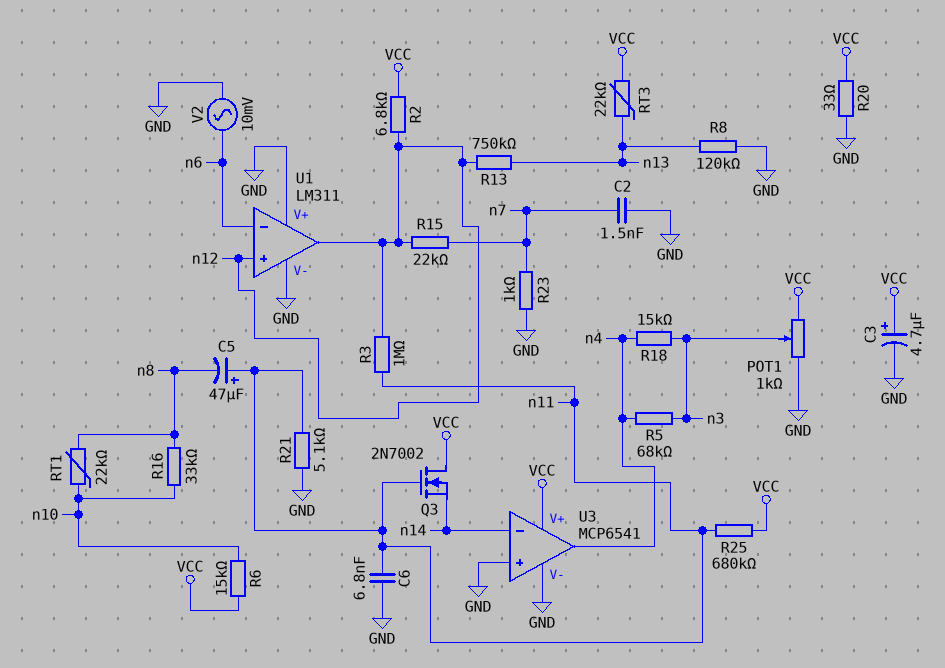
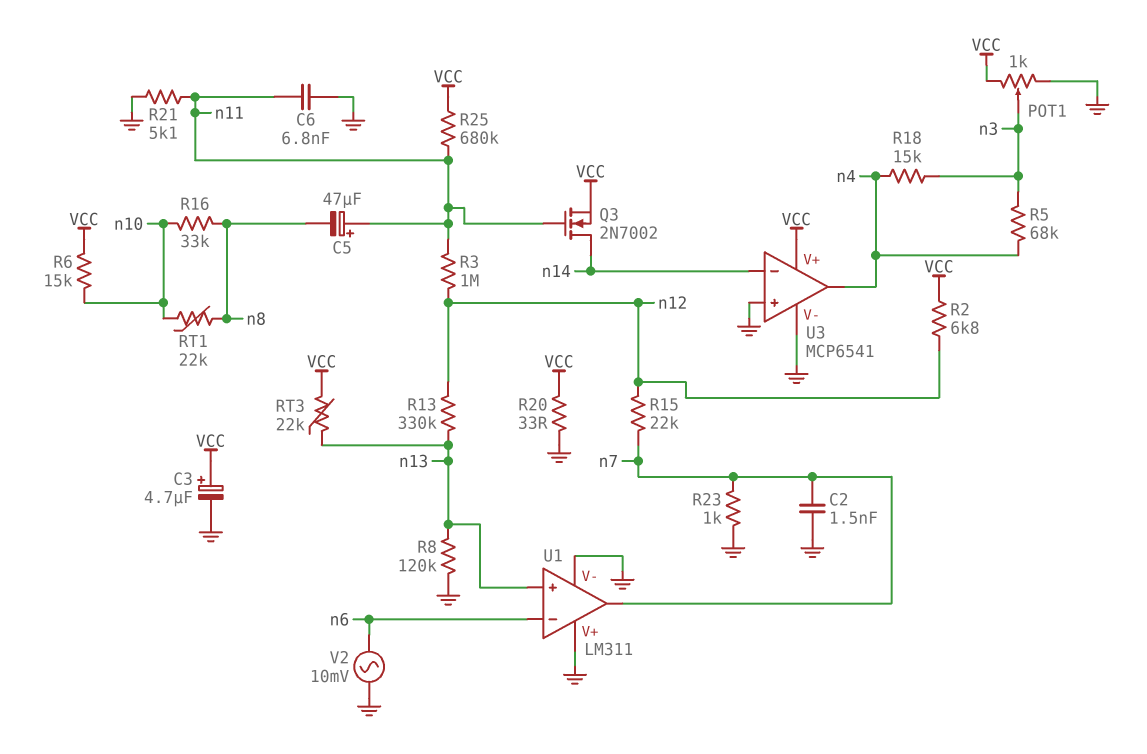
Q3: NMOS 2N7002 (G n11, D VCC, S n14) -> NMOS 2N7002 (G n11, D n14, S VCC)
R13: 750k (n12, n13) -> 330k (n12, n13)
U1 pin in+: n12 -> n13
U1 pin out: n12 -> n7

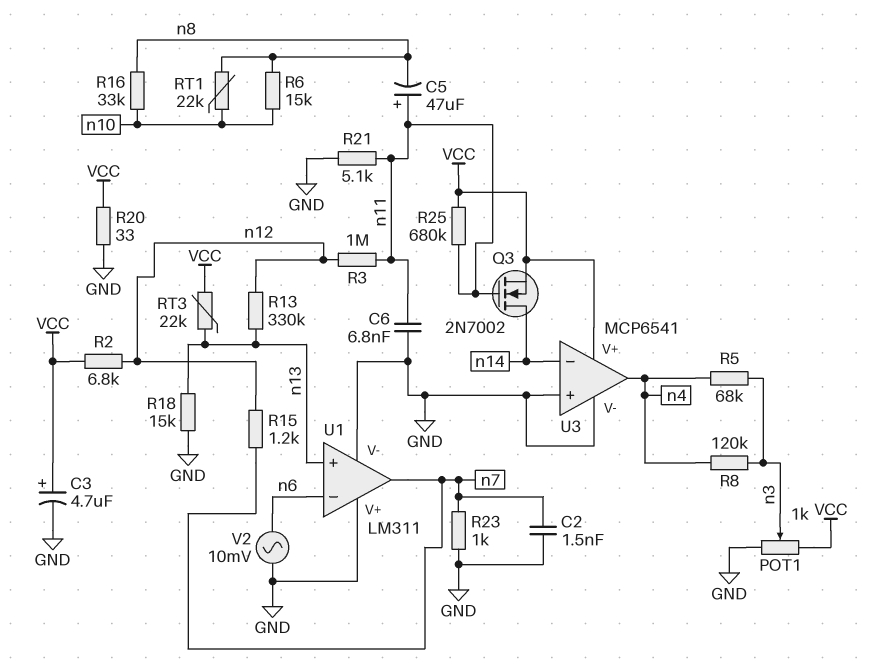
R6: 15k (VCC, n10) -> 15k (n8, n10)
R8: 120k (GND, n13) -> 120k (n3, n4)
R15: 22k (n7, n12) -> 1.2k (n7, n12)
R18: 15k (n3, n4) -> 15k (GND, n13)

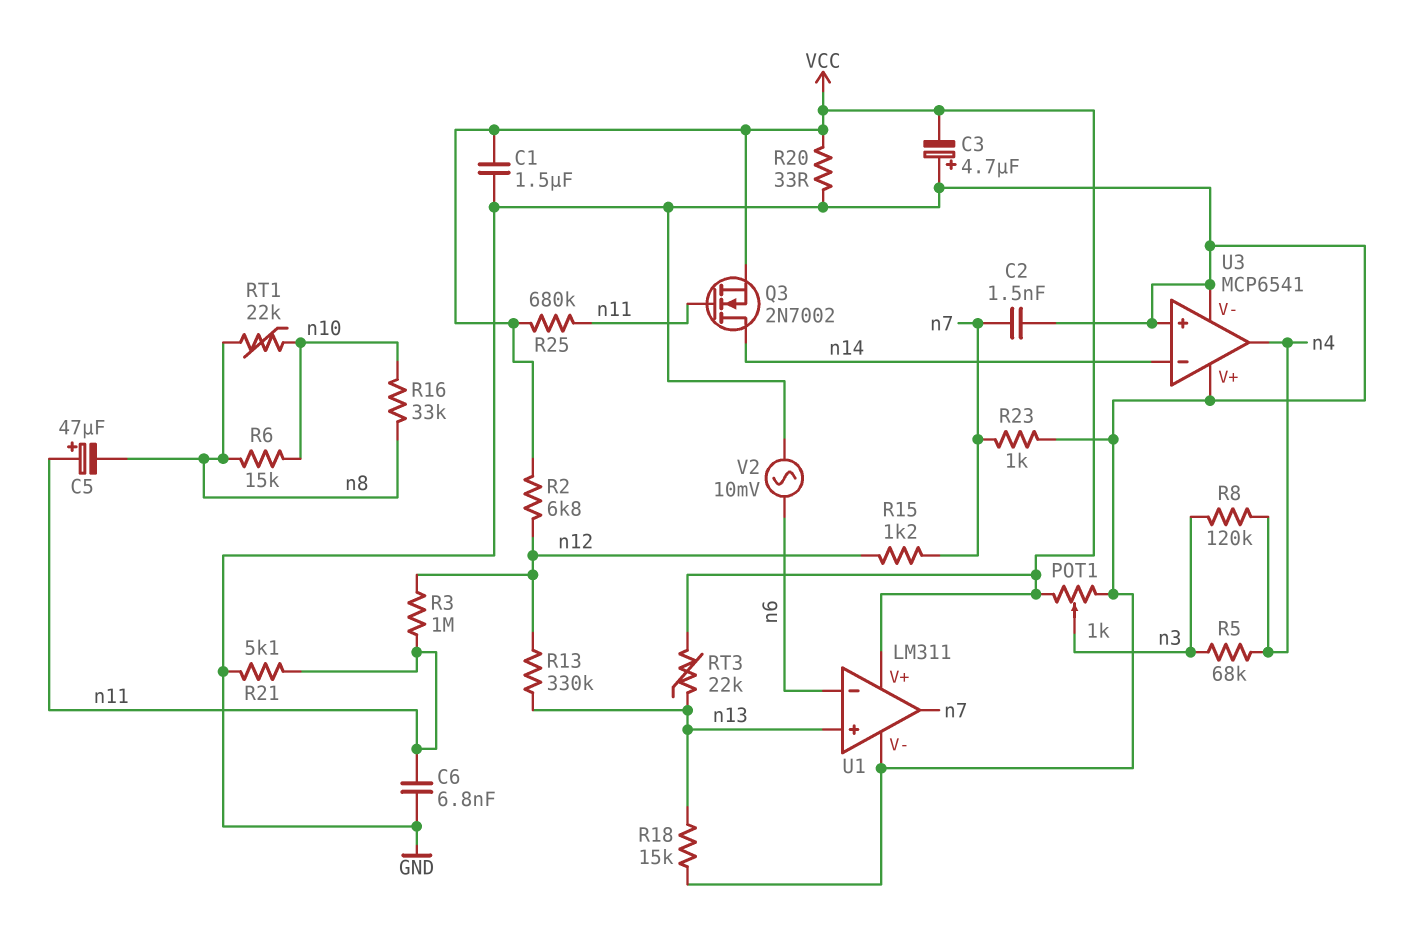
C1: none -> 1.5uF (GND, VCC)
C3: 4.7uF (plus VCC, minus GND) -> 4.7uF (plus GND, minus VCC)
U1 pin V+: GND -> VCC
U3 pin V+: VCC -> GND

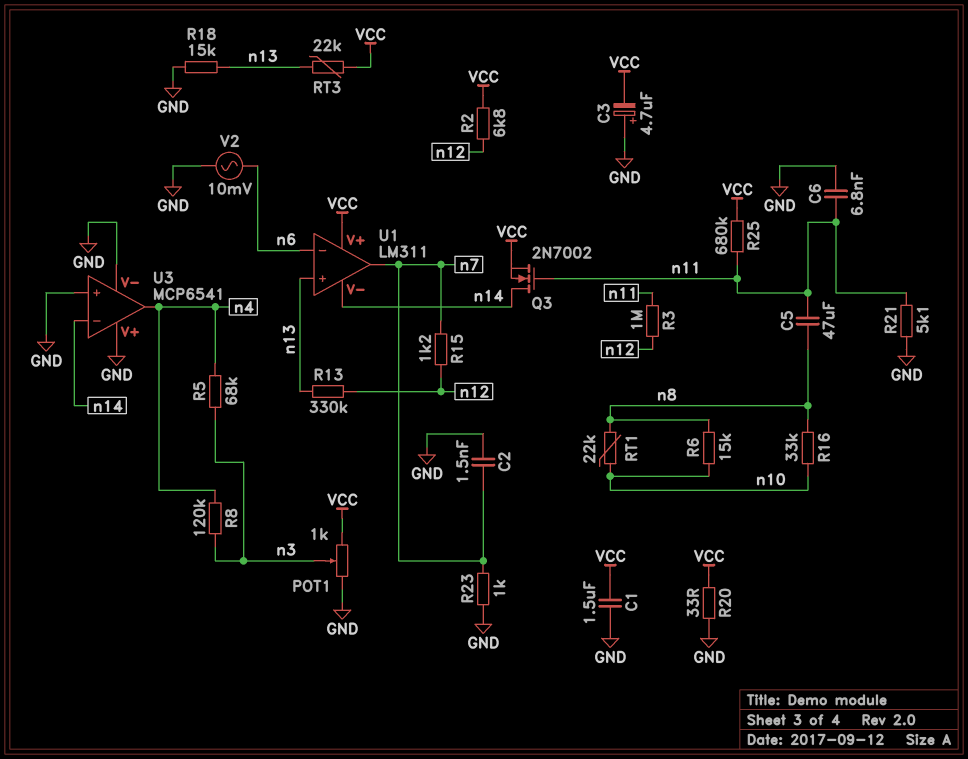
C5: 47uF (plus n11, minus n8) -> 47uF (n8, n11)
U1 pin V-: GND -> n14

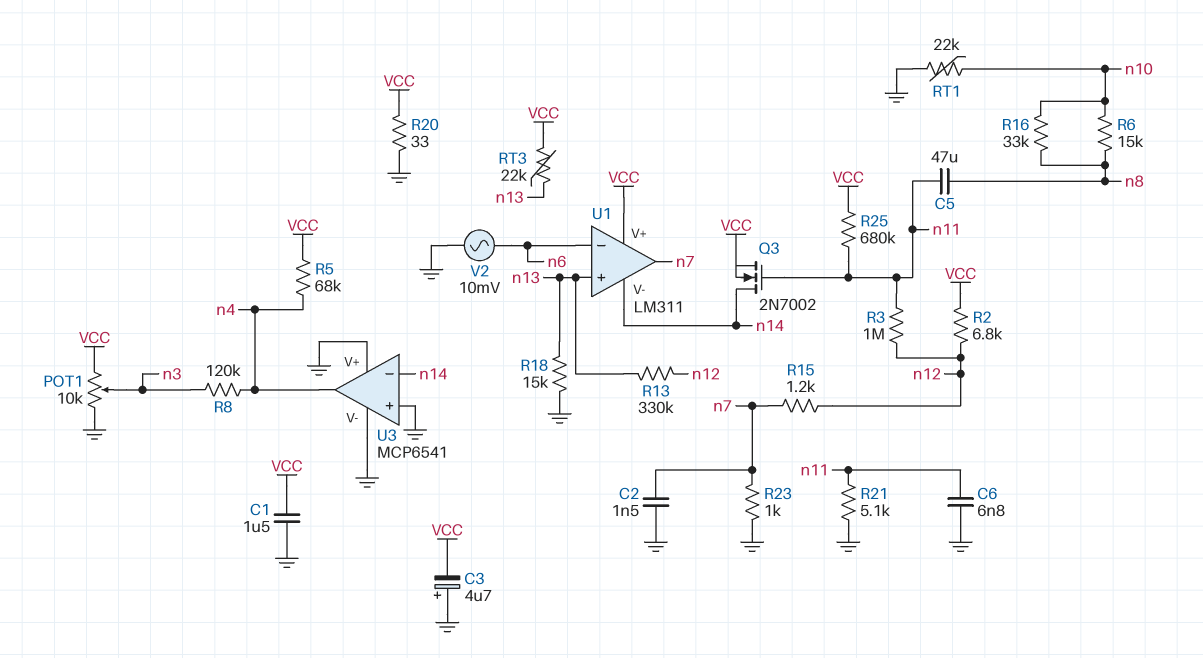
POT1: 1k (GND, VCC, wiper n3) -> 10k (GND, VCC, wiper n3)
R5: 68k (n3, n4) -> 68k (VCC, n4)
RT1: 22k (n8, n10) -> 22k (GND, n10)

